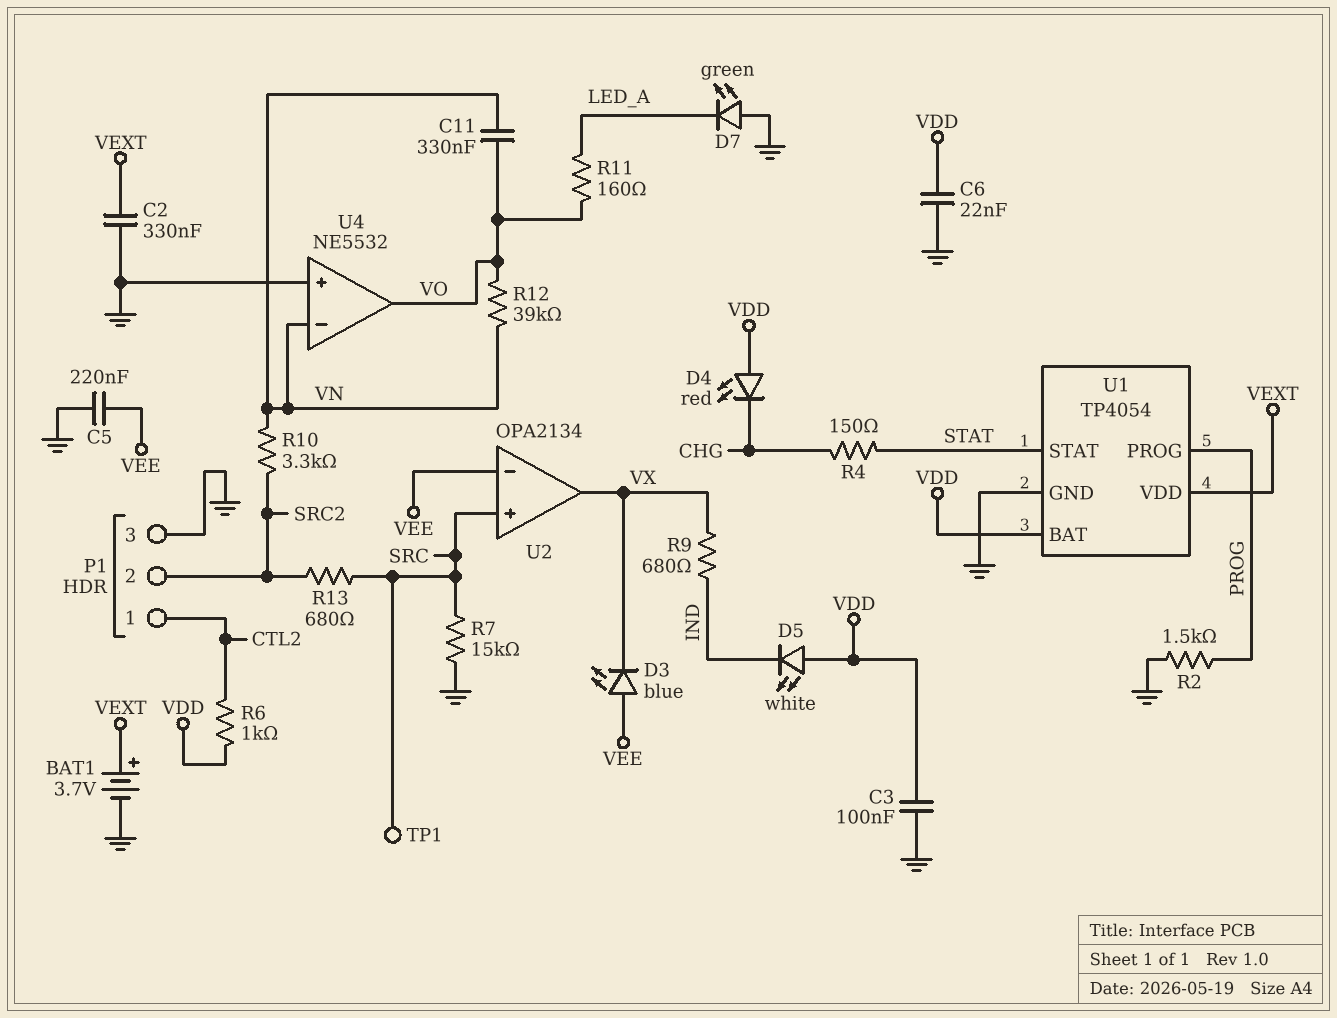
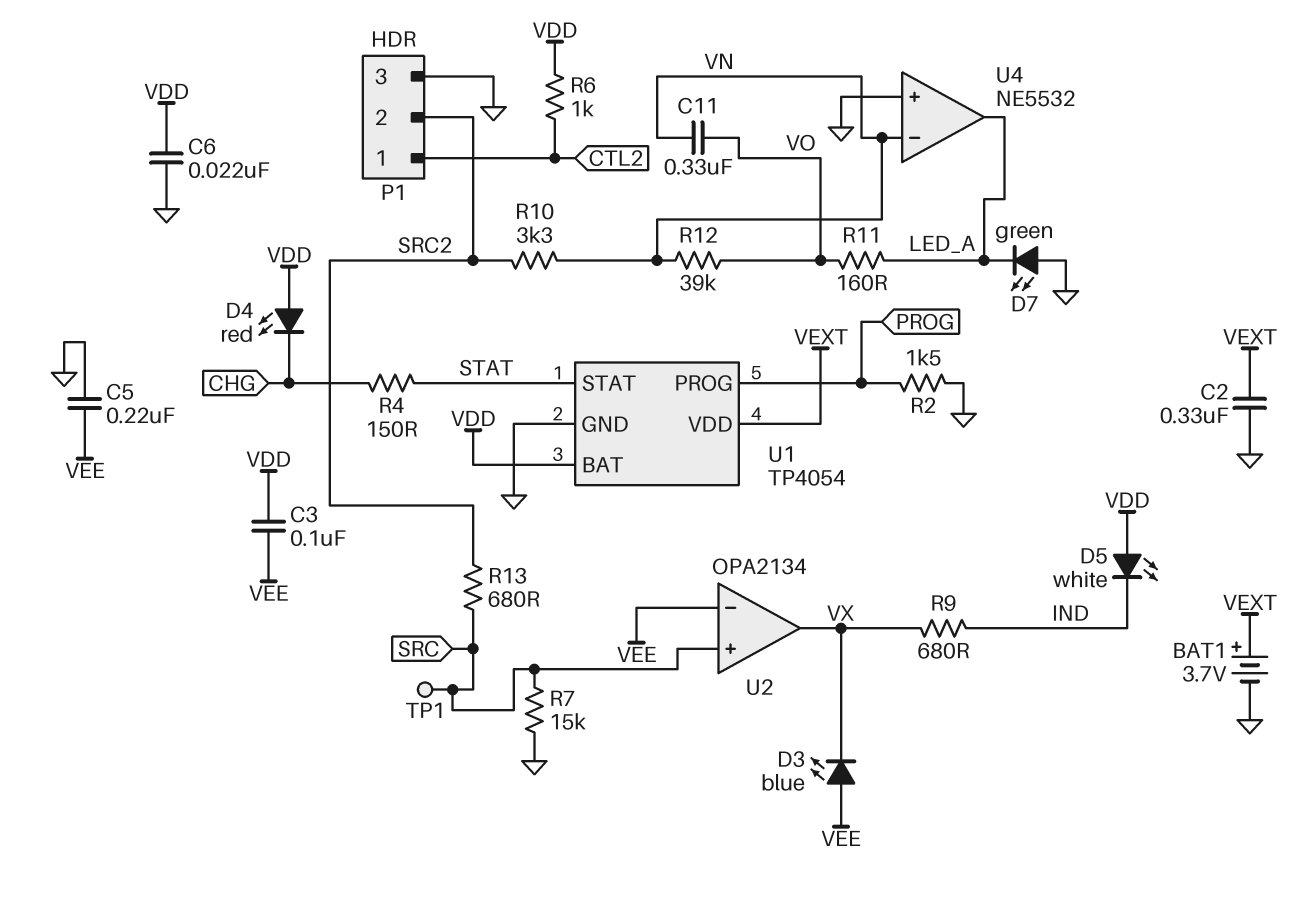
C3: 100nF (GND, VDD) -> 100nF (VDD, VEE)
U4 pin out: VO -> LED_A

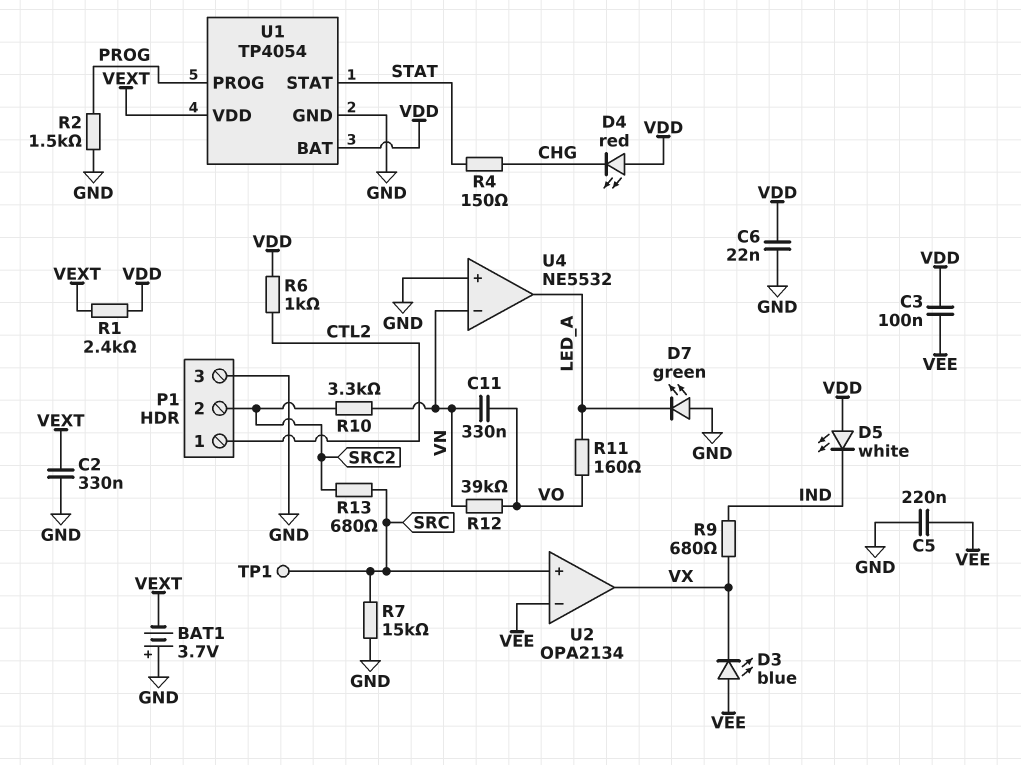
BAT1: 3.7V (plus VEXT, minus GND) -> 3.7V (plus GND, minus VEXT)
R1: none -> 2.4k (VDD, VEXT)

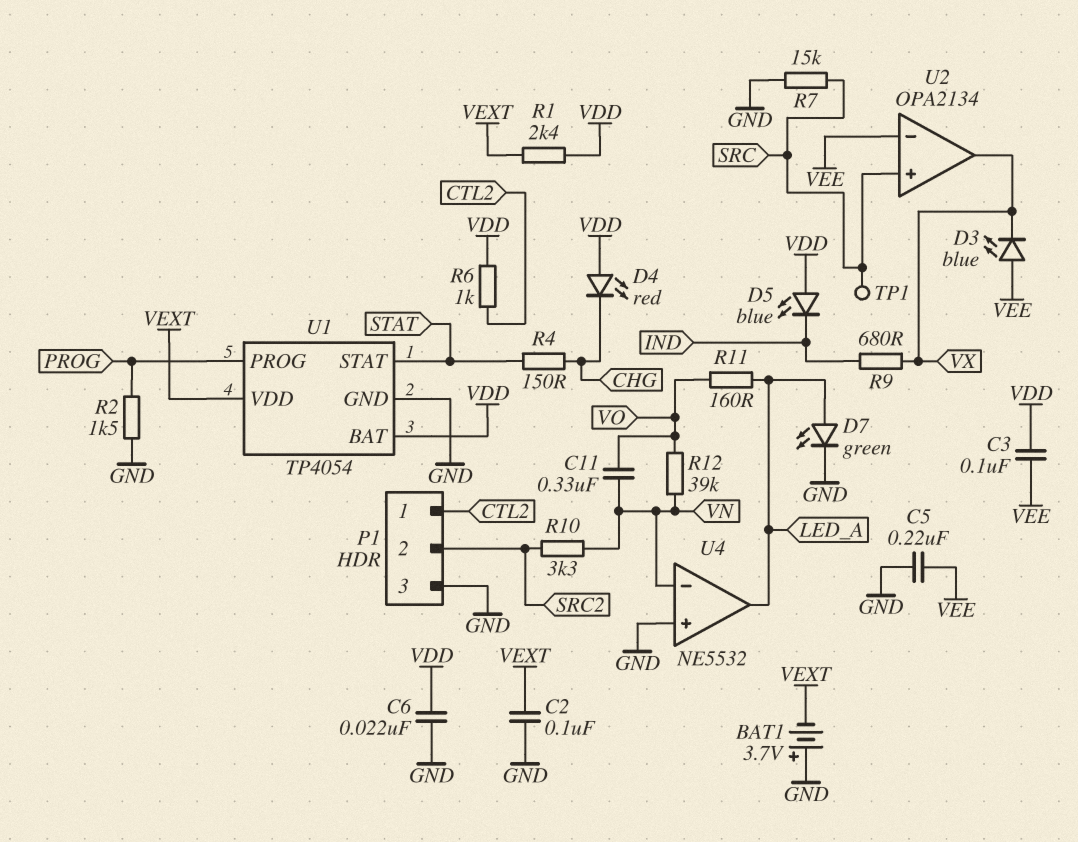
C2: 330nF (GND, VEXT) -> 100nF (GND, VEXT)
D5: LED white (A VDD, K IND) -> LED blue (A VDD, K IND)
D7: LED green (A GND, K LED_A) -> LED green (A LED_A, K GND)
R13: 680 (SRC, SRC2) -> none

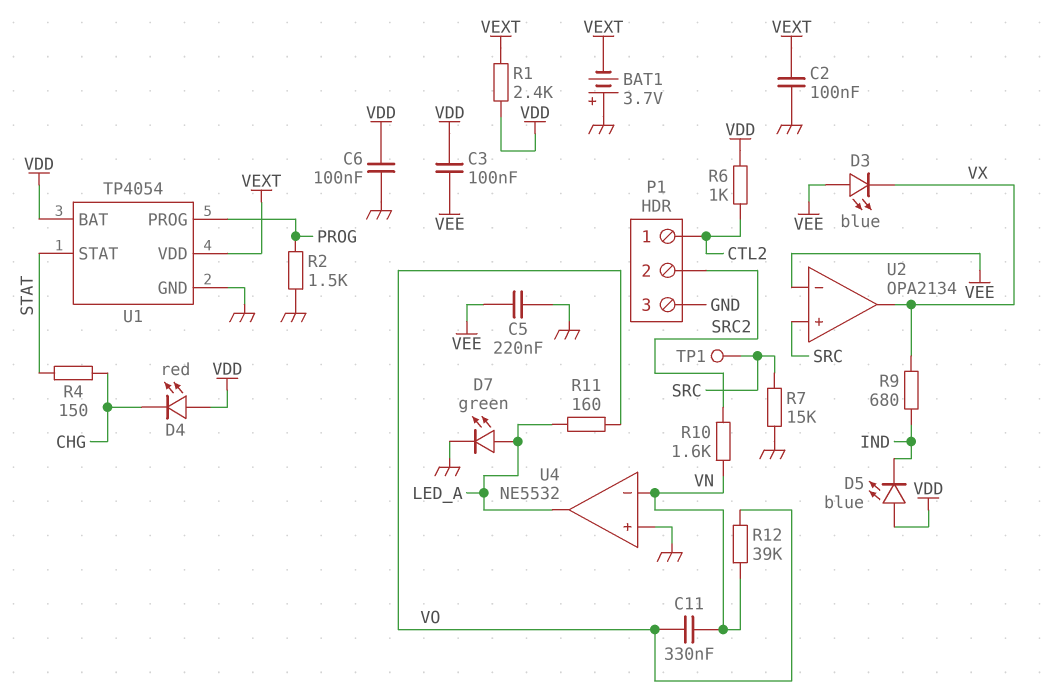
C6: 22nF (GND, VDD) -> 100nF (GND, VDD)
R10: 3.3k (SRC2, VN) -> 1.6k (SRC2, VN)

